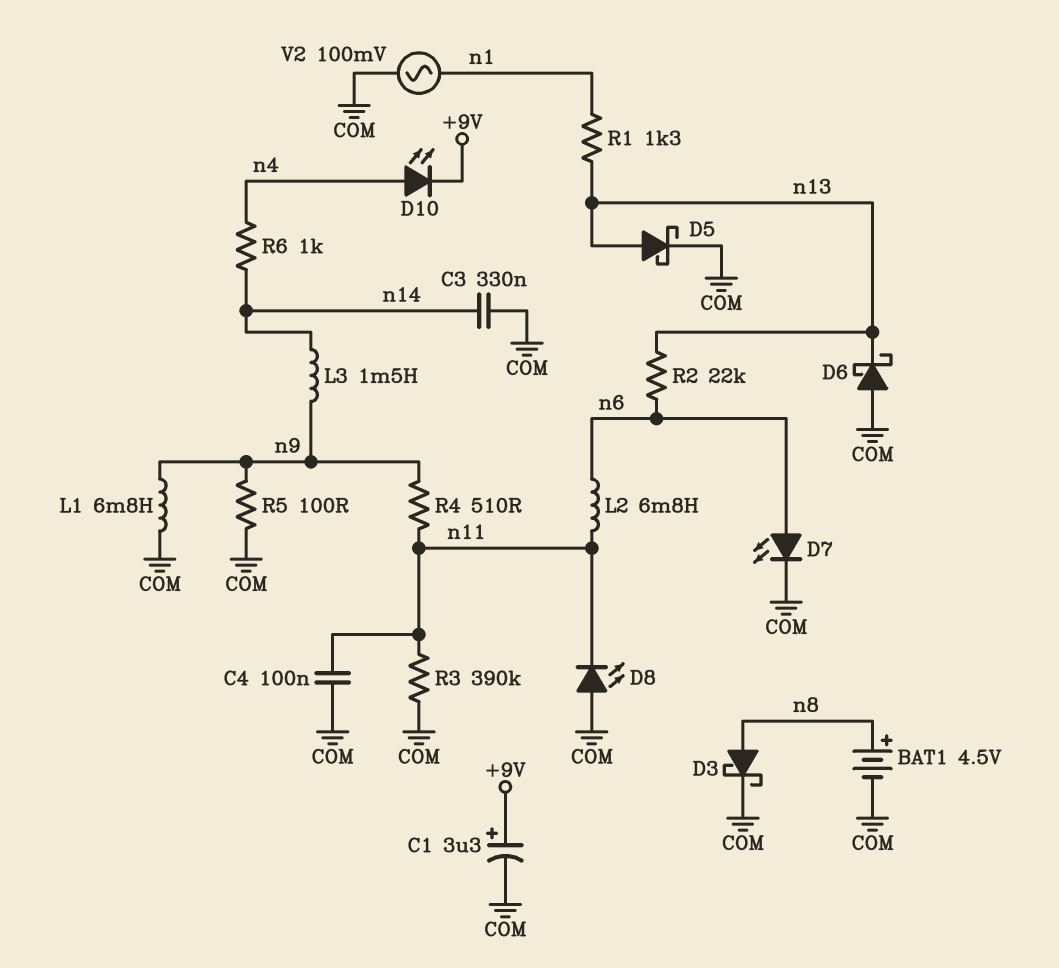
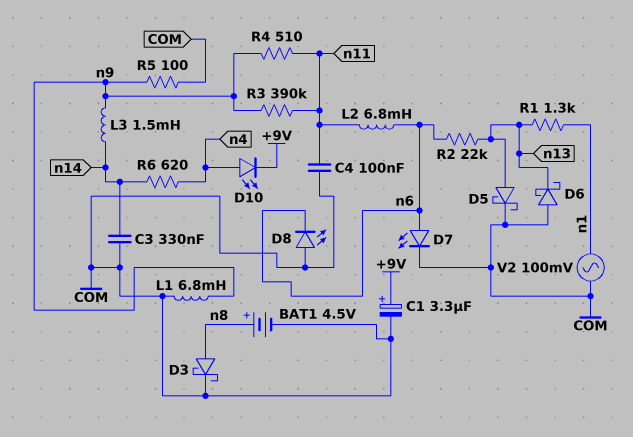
D8: LED (A COM, K n11) -> LED (A COM, K n6)
R3: 390k (COM, n11) -> 390k (n9, n11)
R6: 1k (n4, n14) -> 620 (n4, n14)

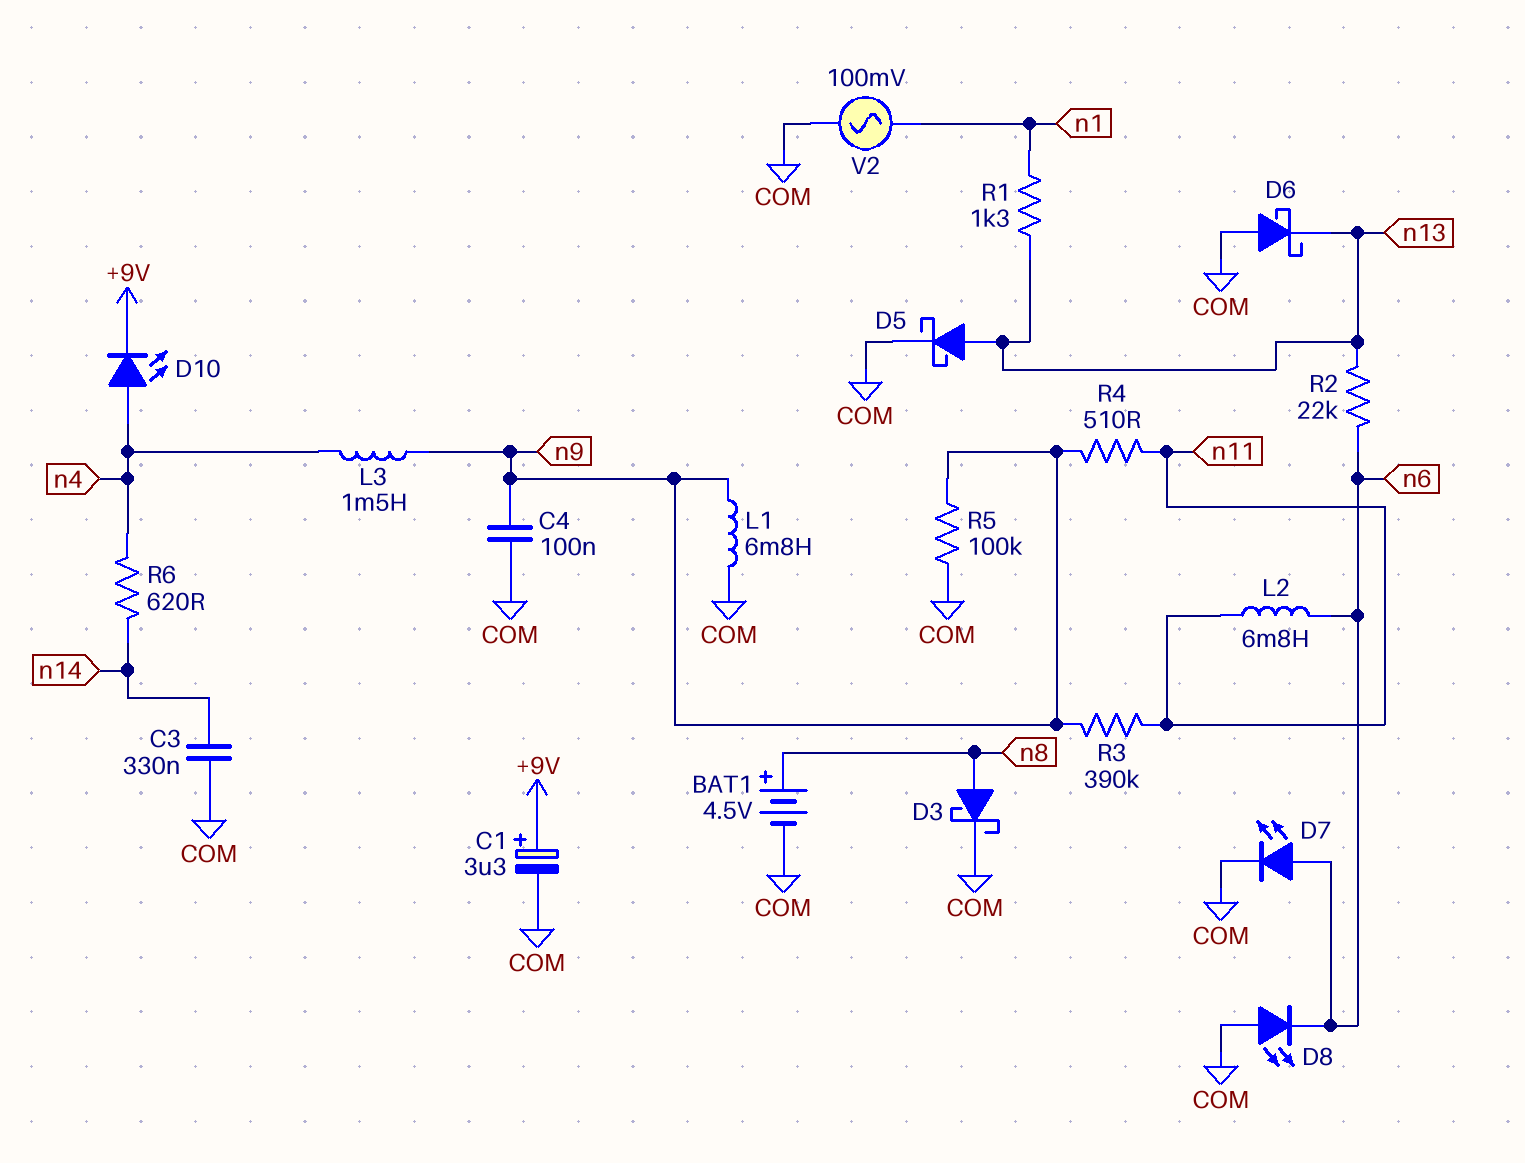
C4: 100nF (COM, n11) -> 100nF (COM, n9)
L3: 1.5mH (n9, n14) -> 1.5mH (n4, n9)
R5: 100 (COM, n9) -> 100k (COM, n9)

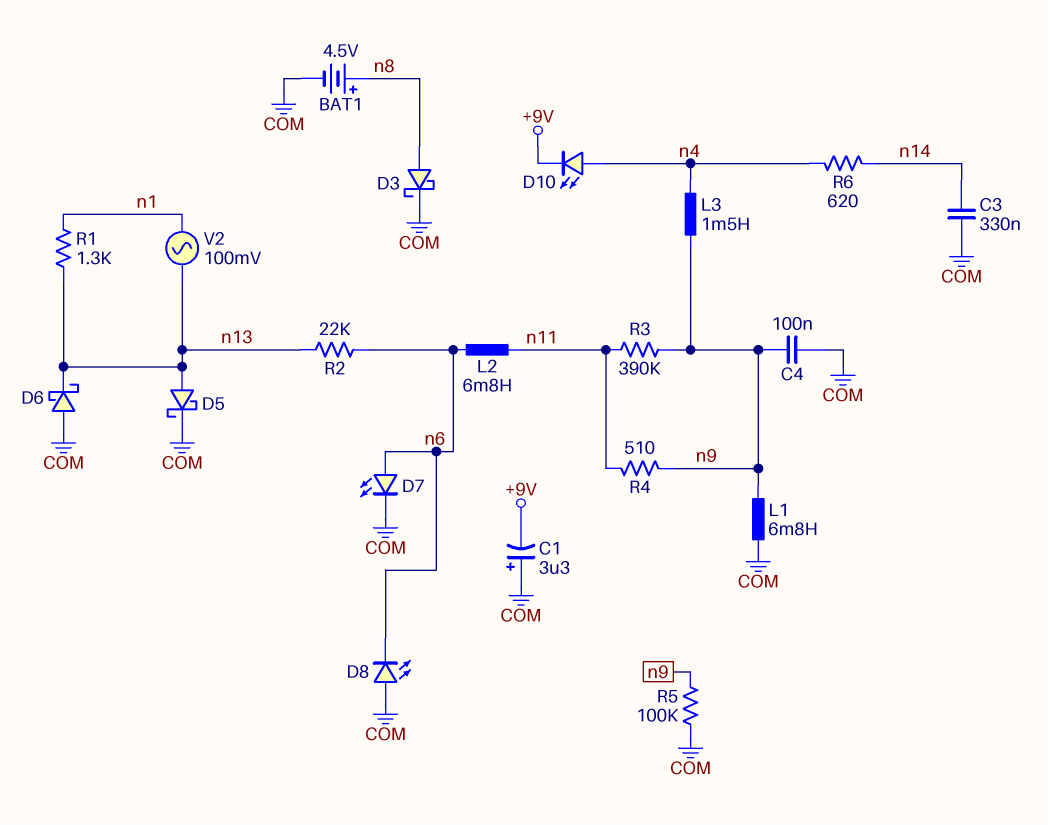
C1: 3.3uF (plus +9V, minus COM) -> 3.3uF (plus COM, minus +9V)
V2: AC 100mV (COM, n1) -> AC 100mV (n1, n13)

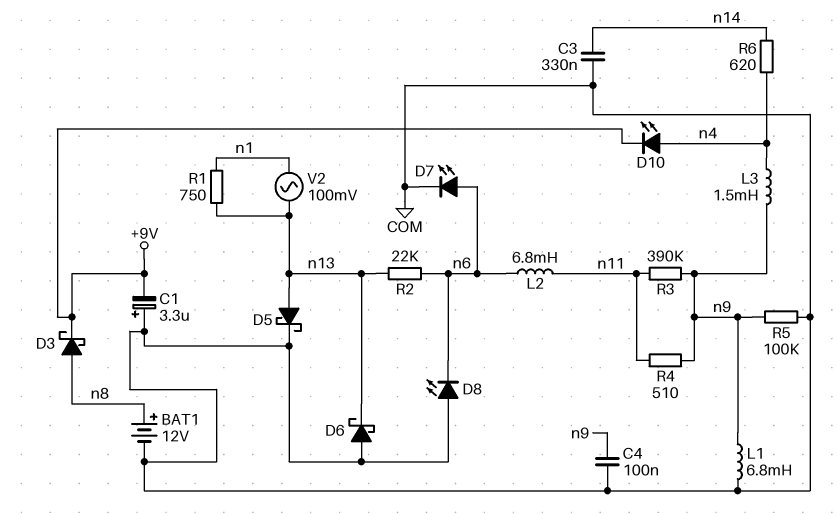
BAT1: 4.5V (plus n8, minus COM) -> 12V (plus n8, minus COM)
D3: schottky (A n8, K COM) -> schottky (A n8, K +9V)
R1: 1.3k (n1, n13) -> 750 (n1, n13)

